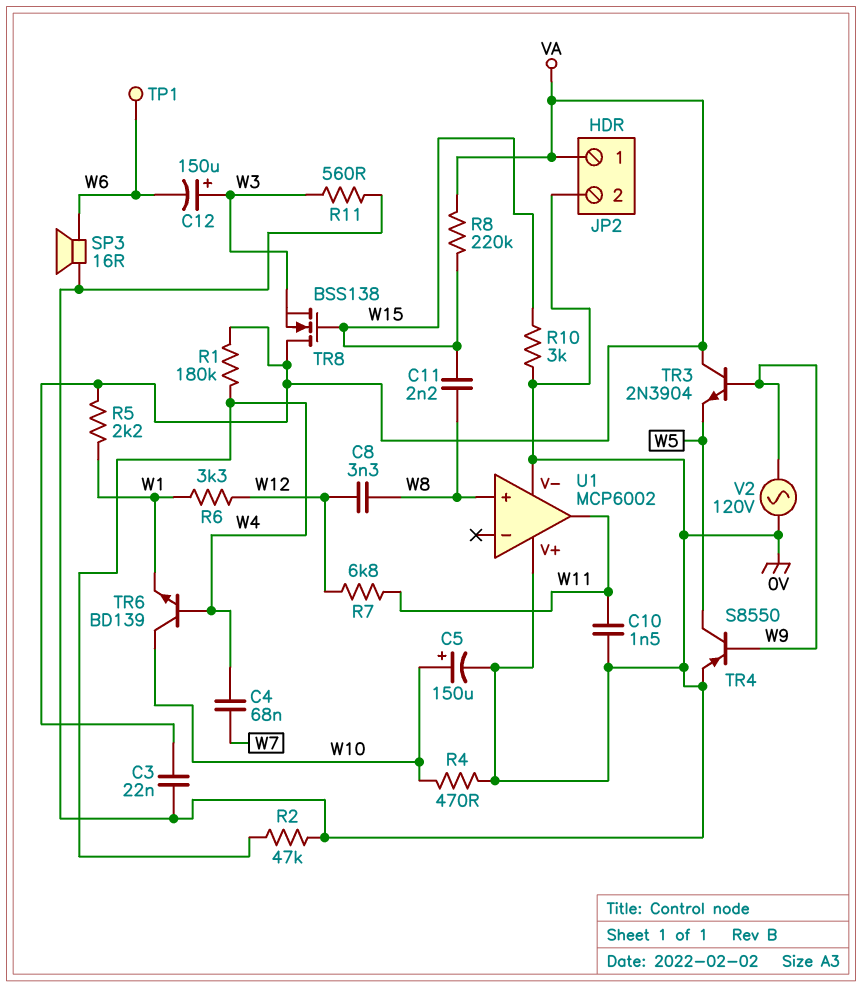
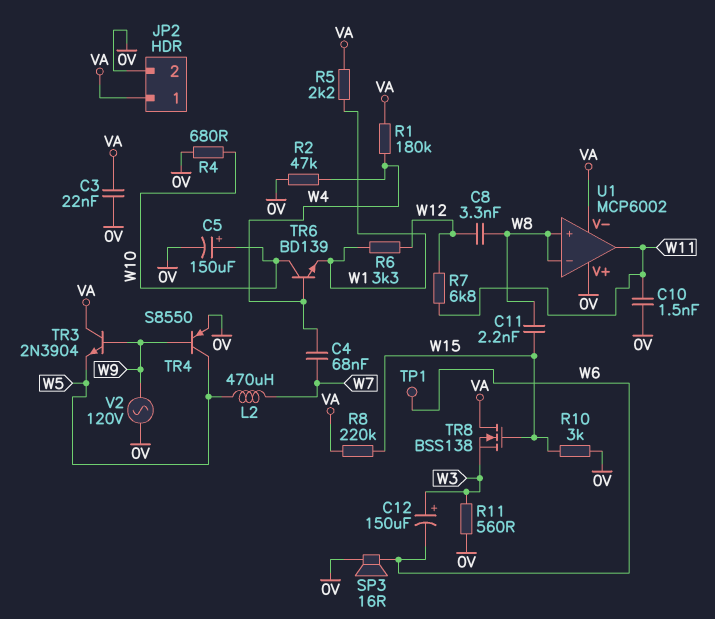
L2: none -> 470uH (W5, W7)
R4: 470 (0V, W10) -> 680 (0V, W10)
U1 pin V-: 0V -> VA
U1 pin in-: none -> W8

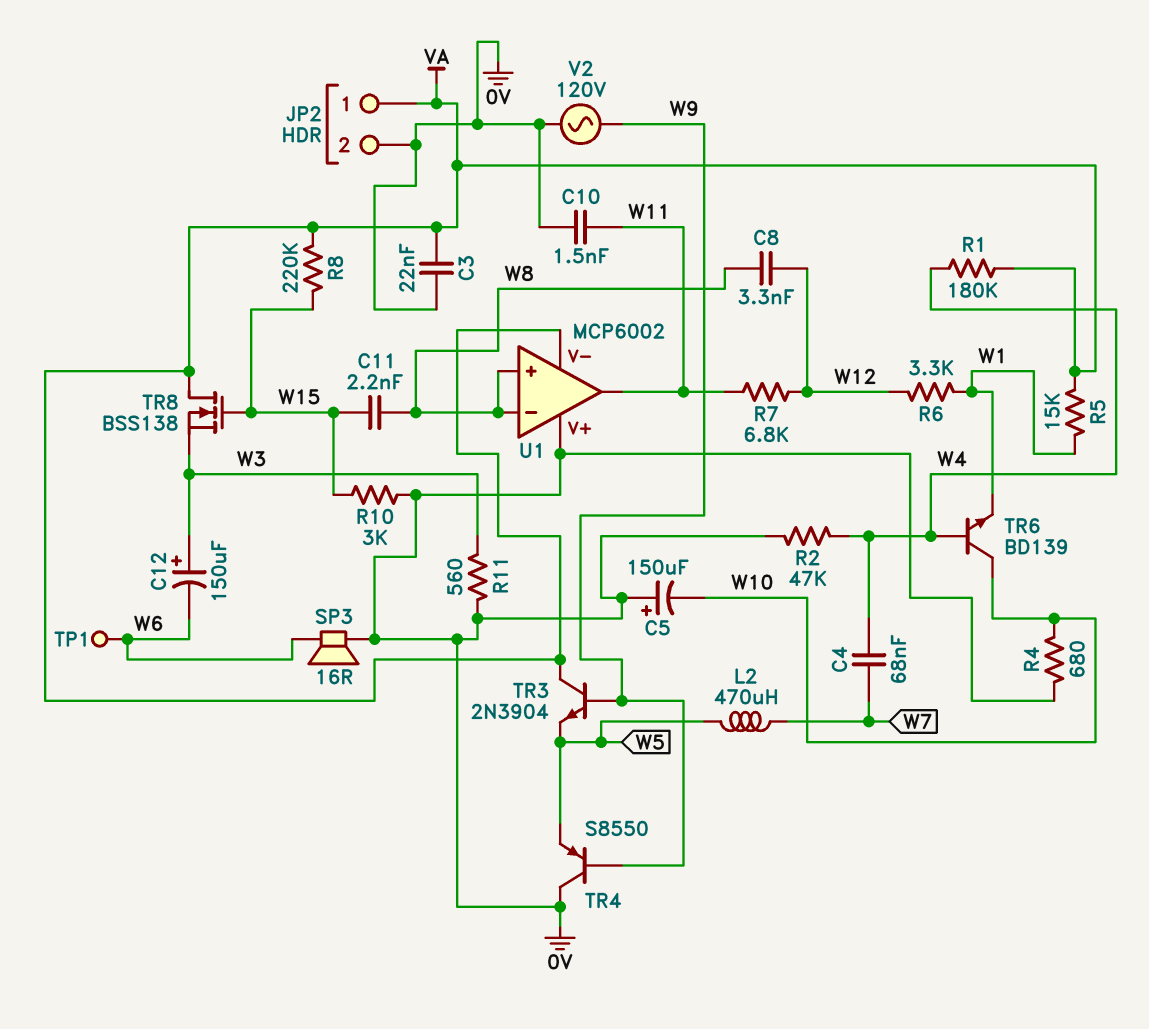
C5: 150uF (plus W10, minus 0V) -> 150uF (plus 0V, minus W10)
R5: 2.2k (VA, W1) -> 15k (VA, W1)
TR4: PNP S8550 (B W9, C W5, E 0V) -> PNP S8550 (B W9, C 0V, E W5)

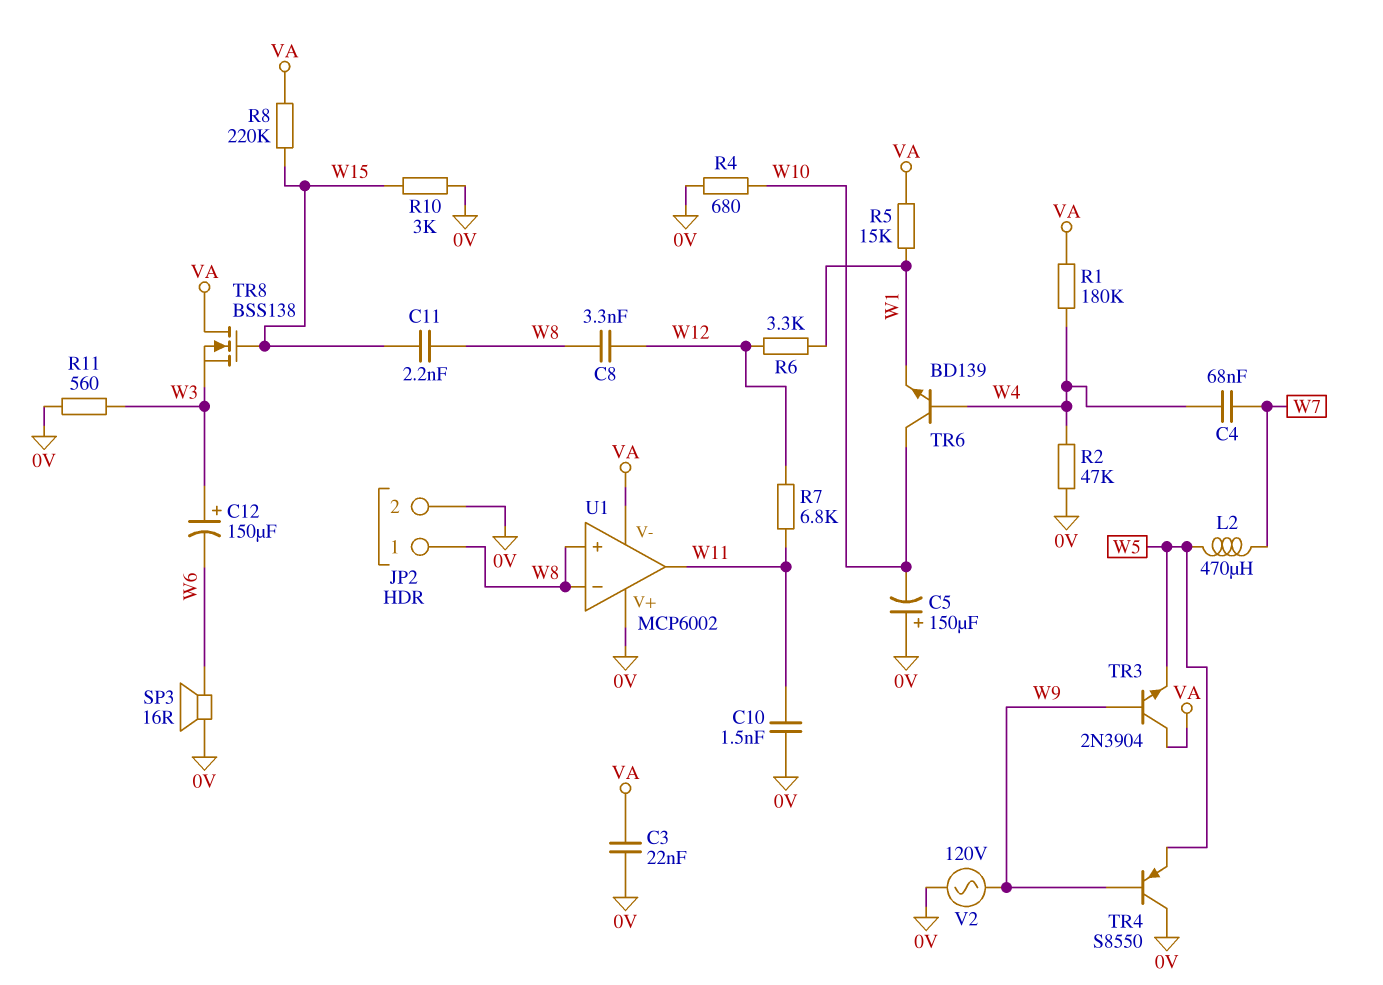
JP2 pin 1: VA -> W8
TP1: test point (W6) -> none

